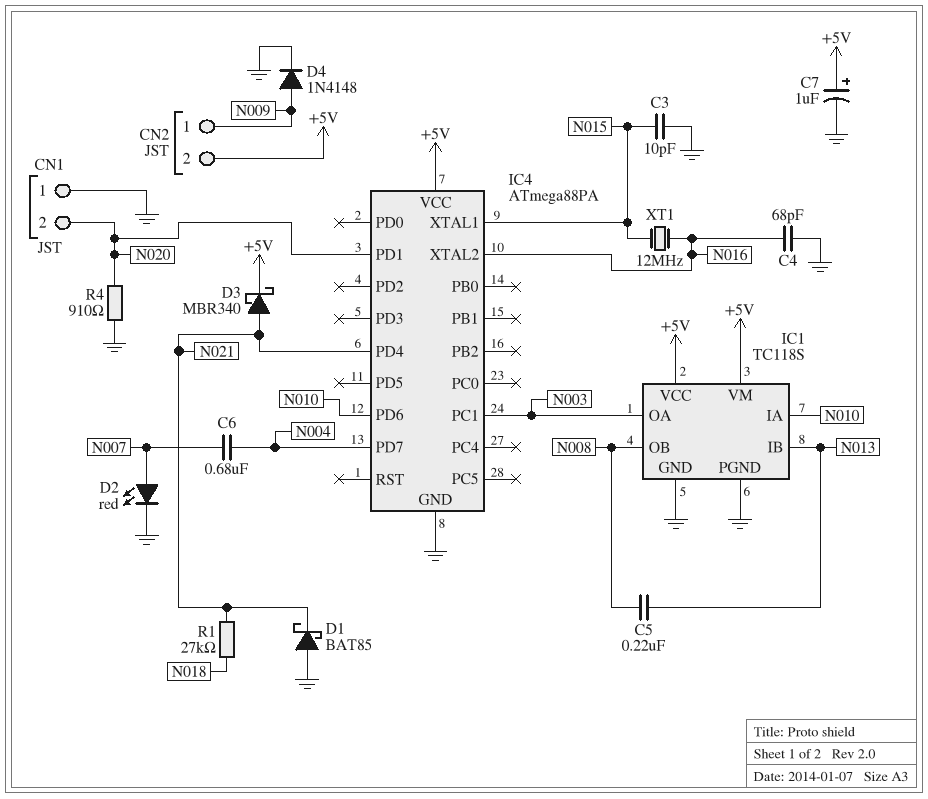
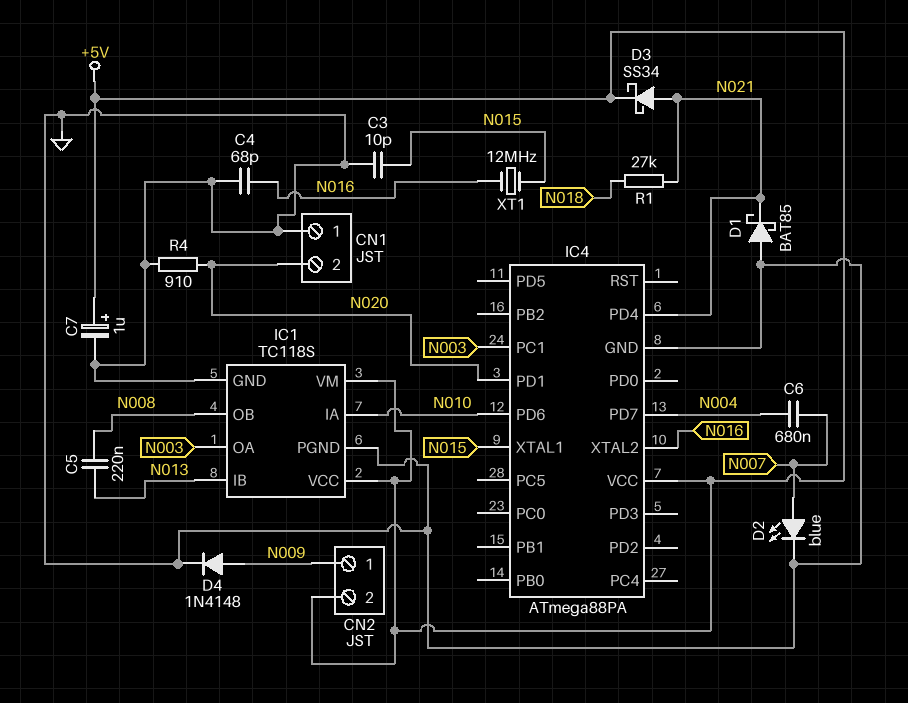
D2: LED red (A N007, K GND) -> LED blue (A N007, K GND)
D3: schottky MBR340 (A N021, K +5V) -> schottky SS34 (A N021, K +5V)

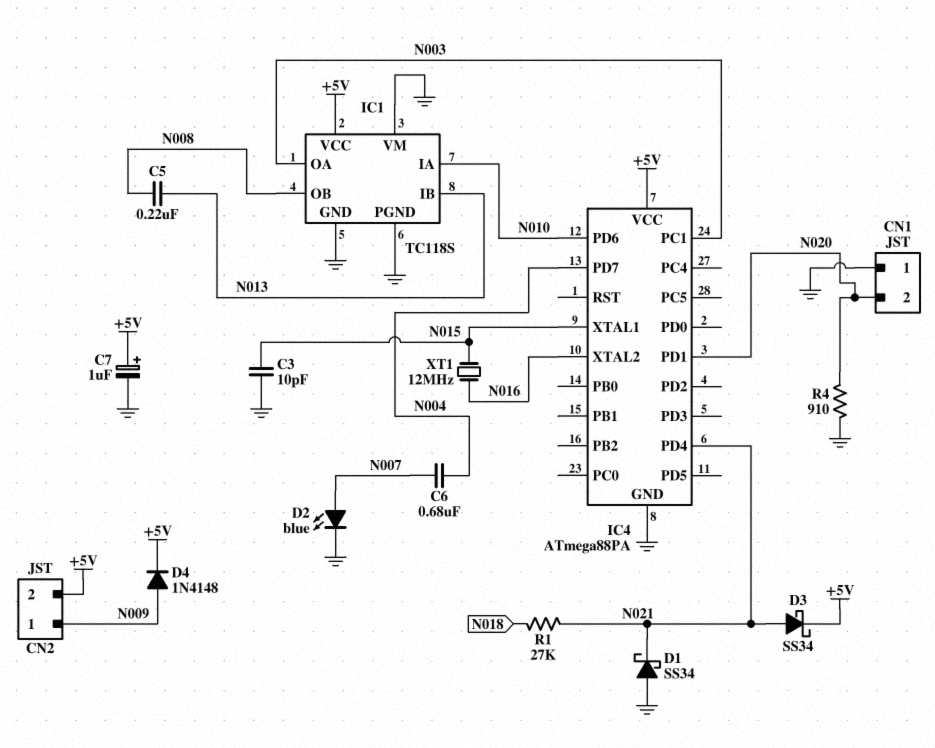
C4: 68pF (GND, N016) -> none
D1: schottky BAT85 (A GND, K N021) -> schottky SS34 (A GND, K N021)
D4: diode 1N4148 (A N009, K GND) -> diode 1N4148 (A N009, K +5V)
IC1 pin VM: +5V -> GND

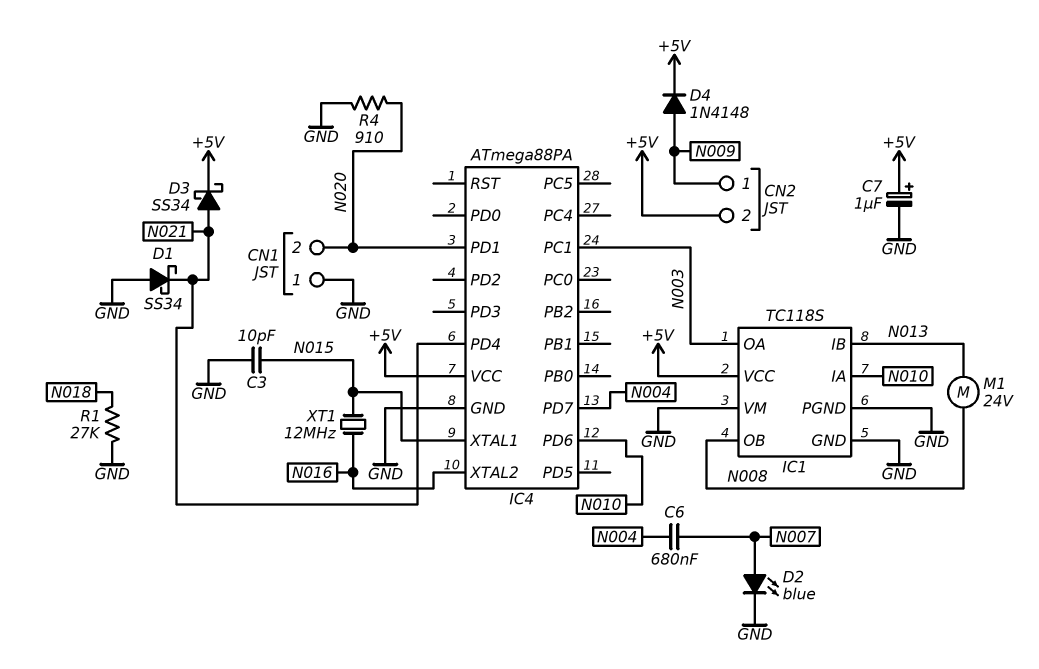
C5: 220nF (N008, N013) -> none
M1: none -> motor 24V (N008, N013)
R1: 27k (N018, N021) -> 27k (GND, N018)

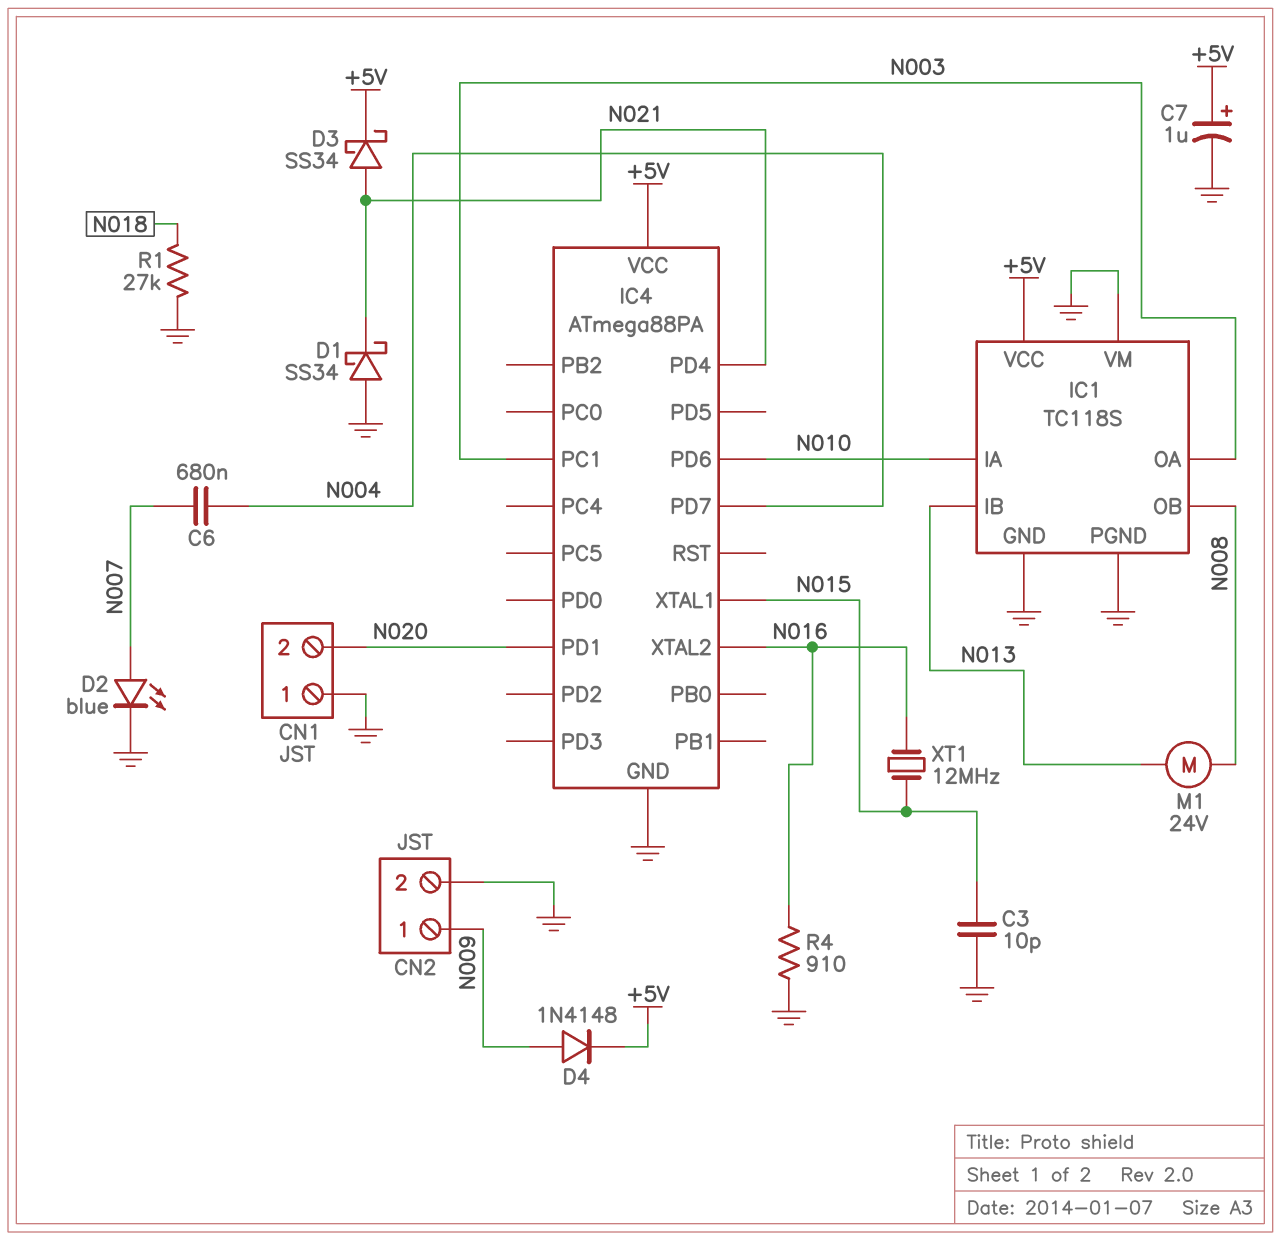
CN2 pin 2: +5V -> GND
R4: 910 (GND, N020) -> 910 (GND, N016)

